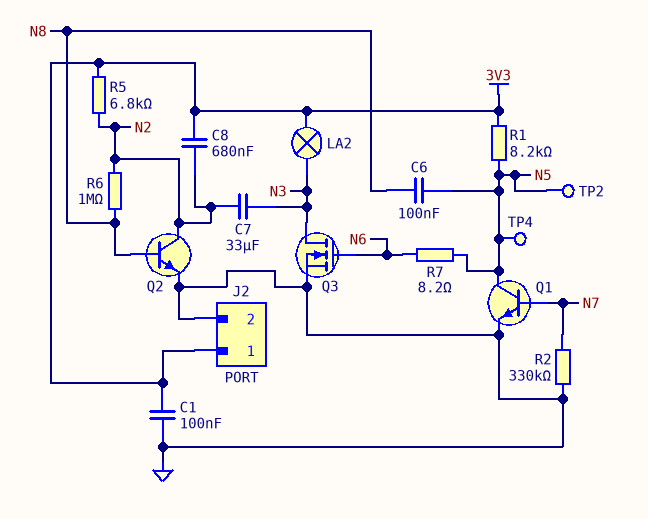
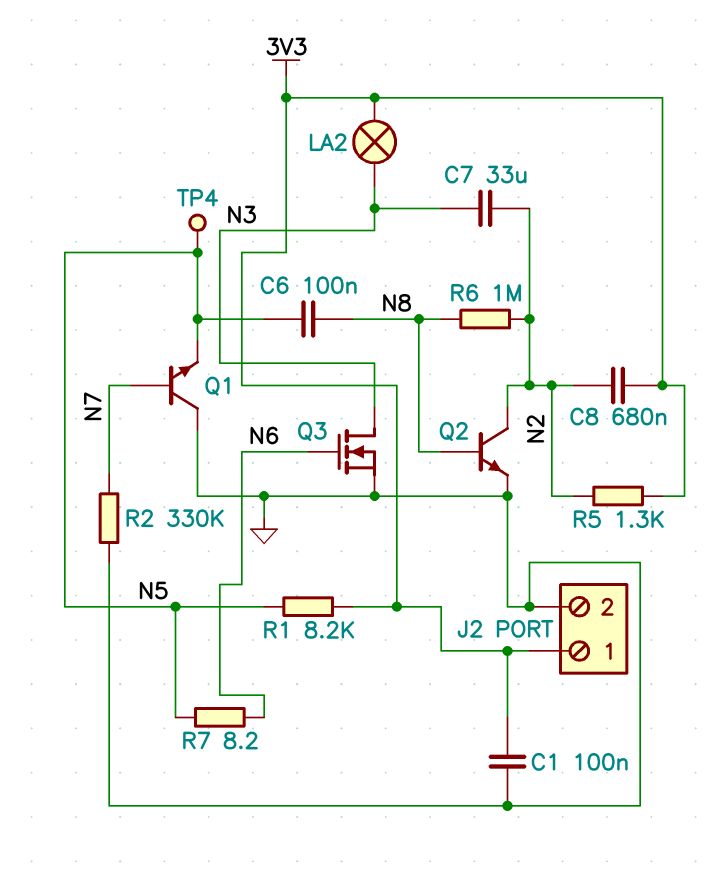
Q1: NPN (B N7, C N5, E GND) -> NPN (B N7, C GND, E N5)
R5: 6.8k (3V3, N2) -> 1.3k (3V3, N2)
TP2: test point (N5) -> none

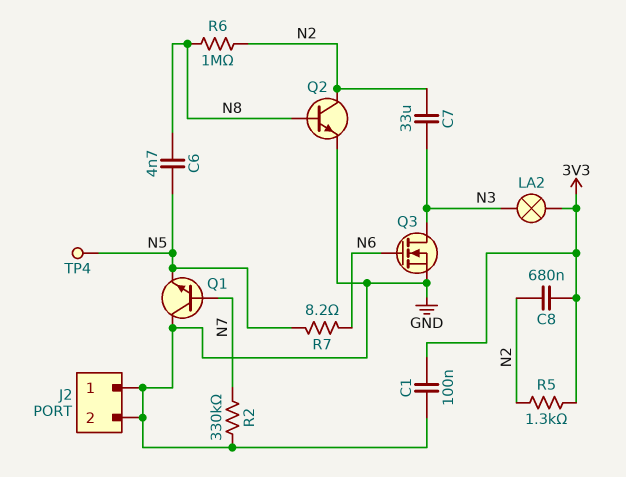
C6: 100nF (N5, N8) -> 4.7nF (N5, N8)
J2 pin 1: 3V3 -> GND
R1: 8.2k (3V3, N5) -> none

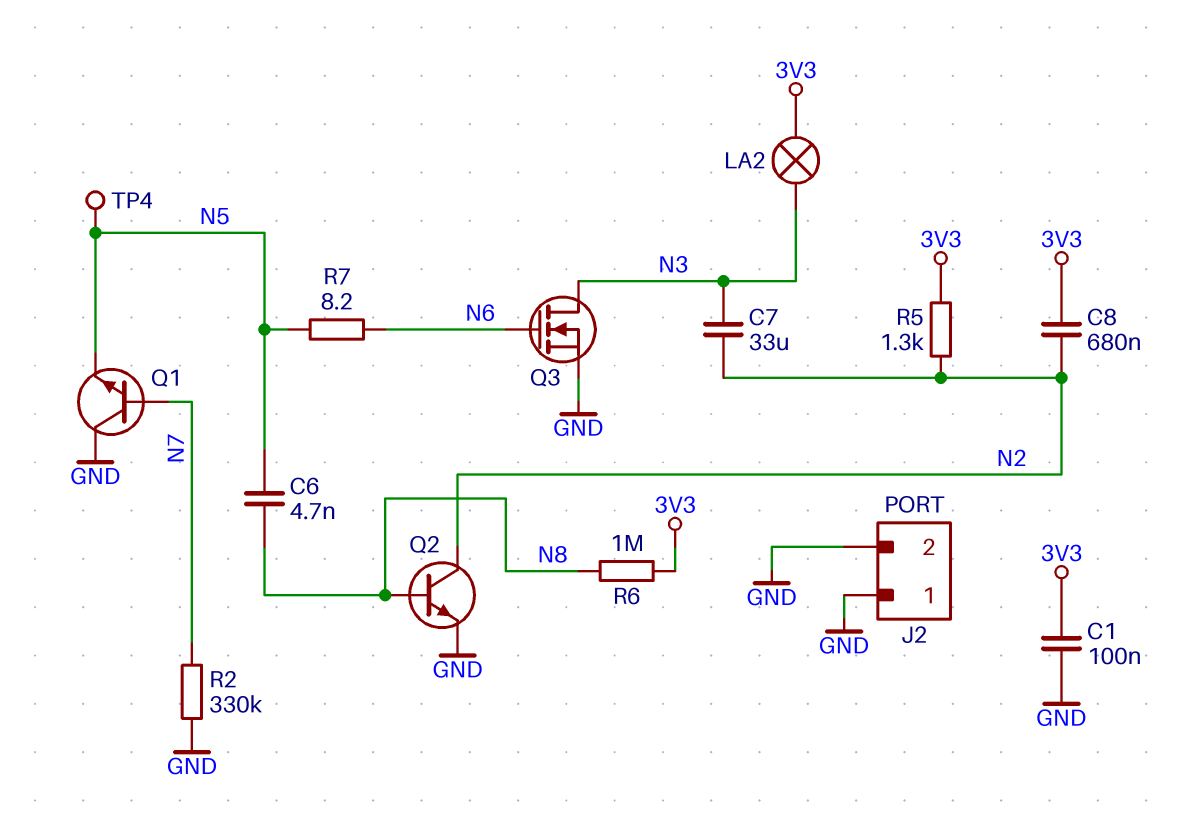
R6: 1M (N2, N8) -> 1M (3V3, N8)

